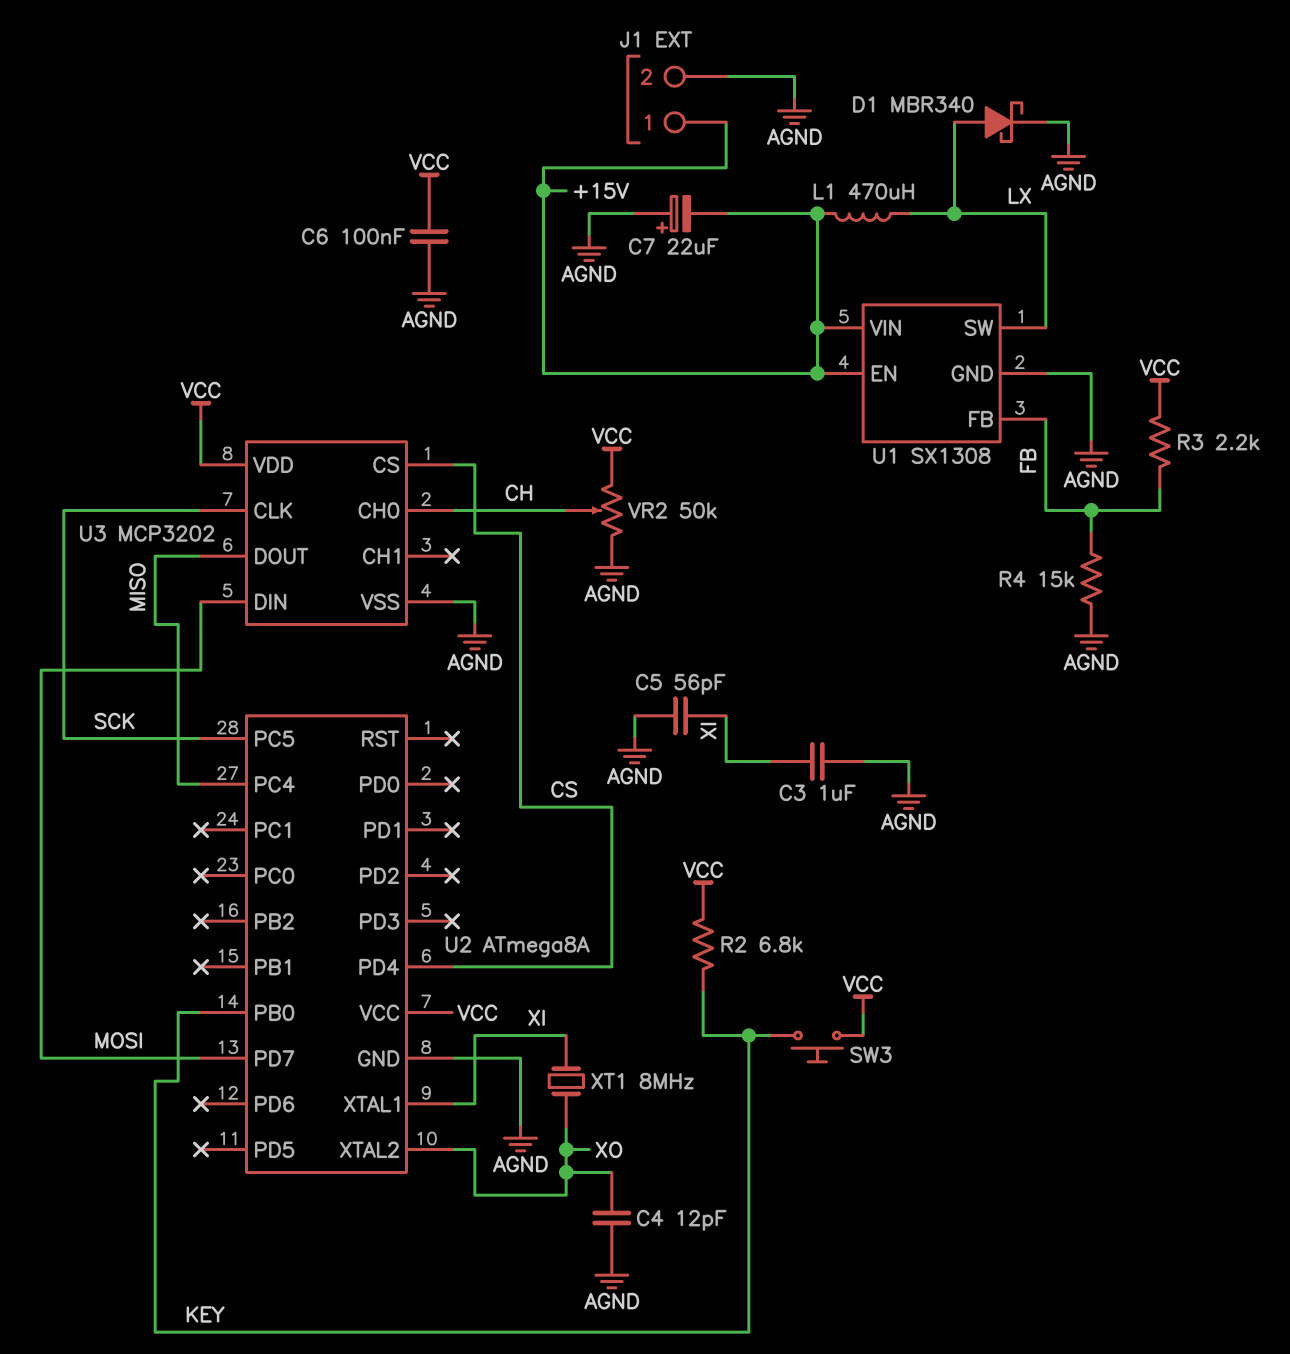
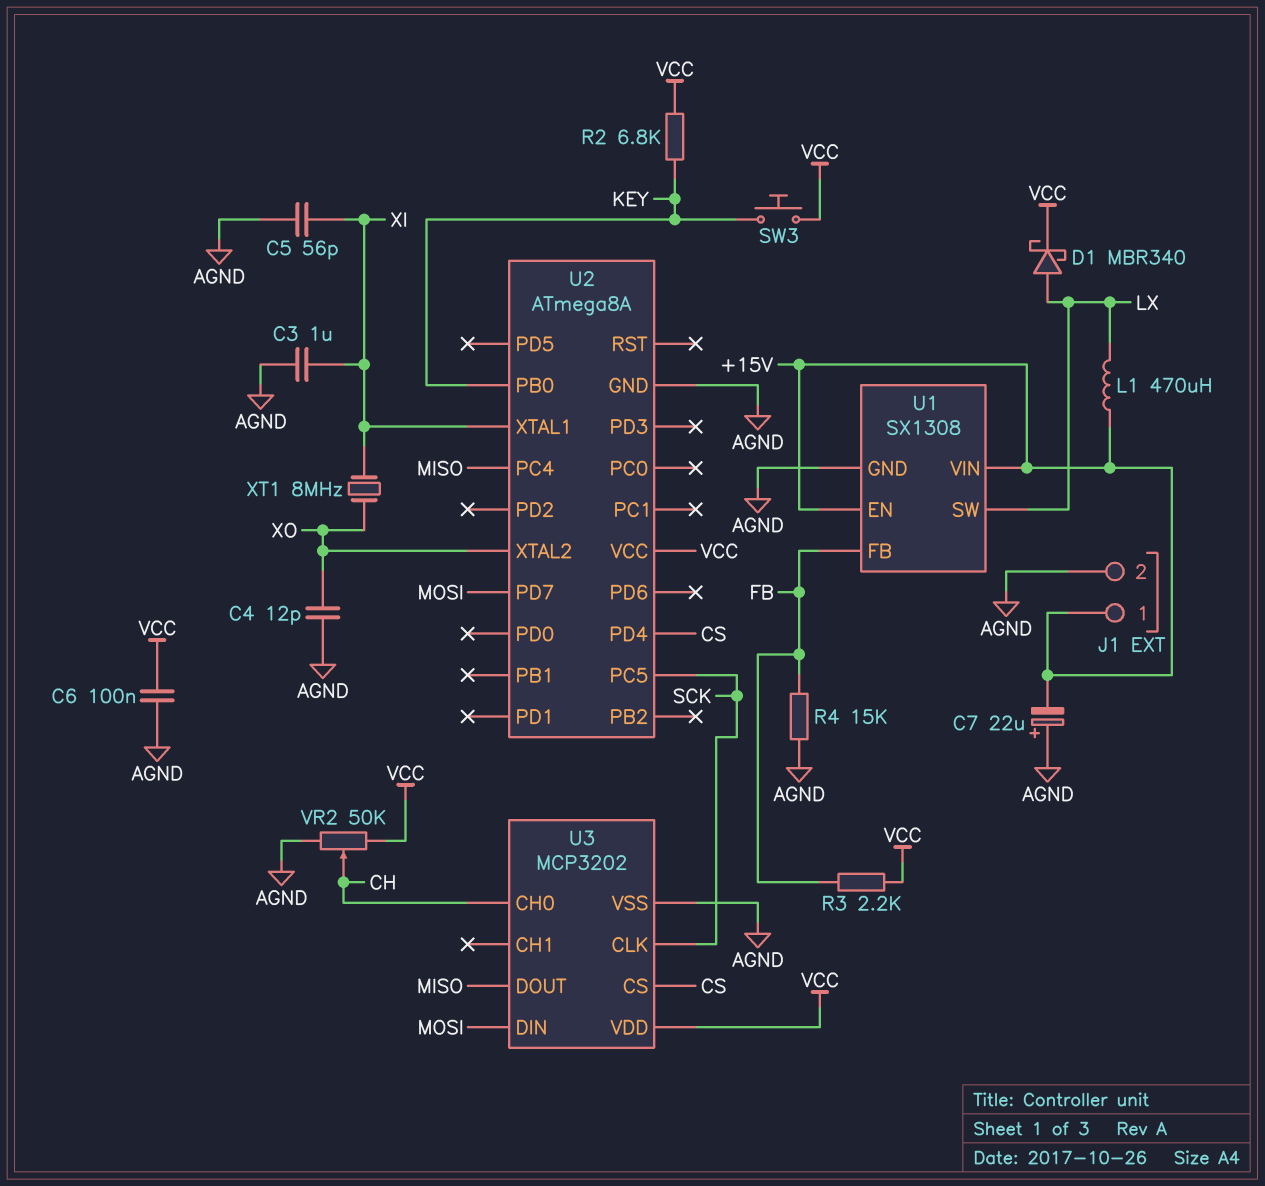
D1: schottky MBR340 (A LX, K AGND) -> schottky MBR340 (A LX, K VCC)

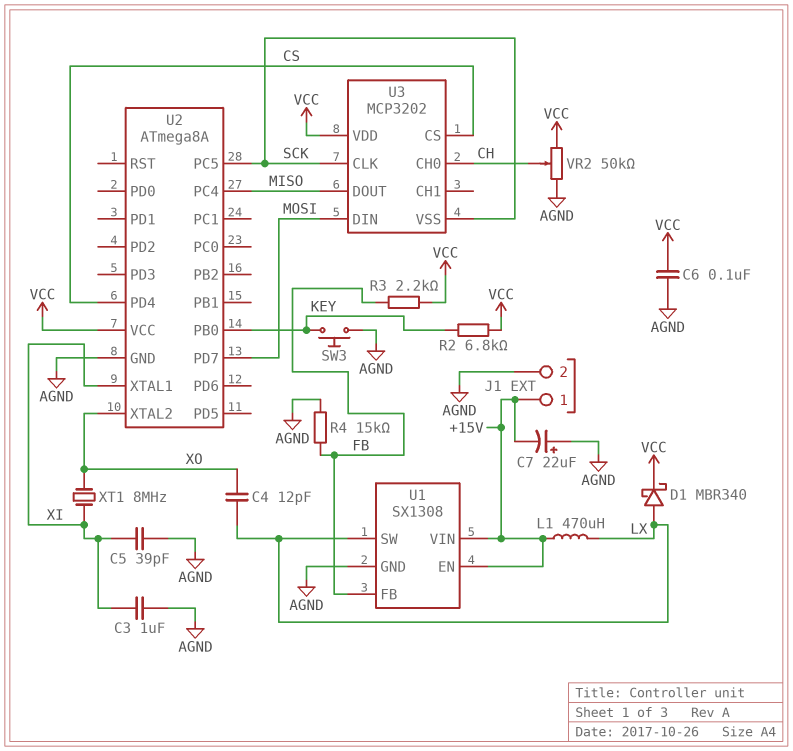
C4: 12pF (AGND, XO) -> 12pF (LX, XO)
C5: 56pF (AGND, XI) -> 39pF (AGND, XI)
SW3: button (KEY, VCC) -> button (AGND, KEY)
U3 pin VSS: AGND -> SCK

